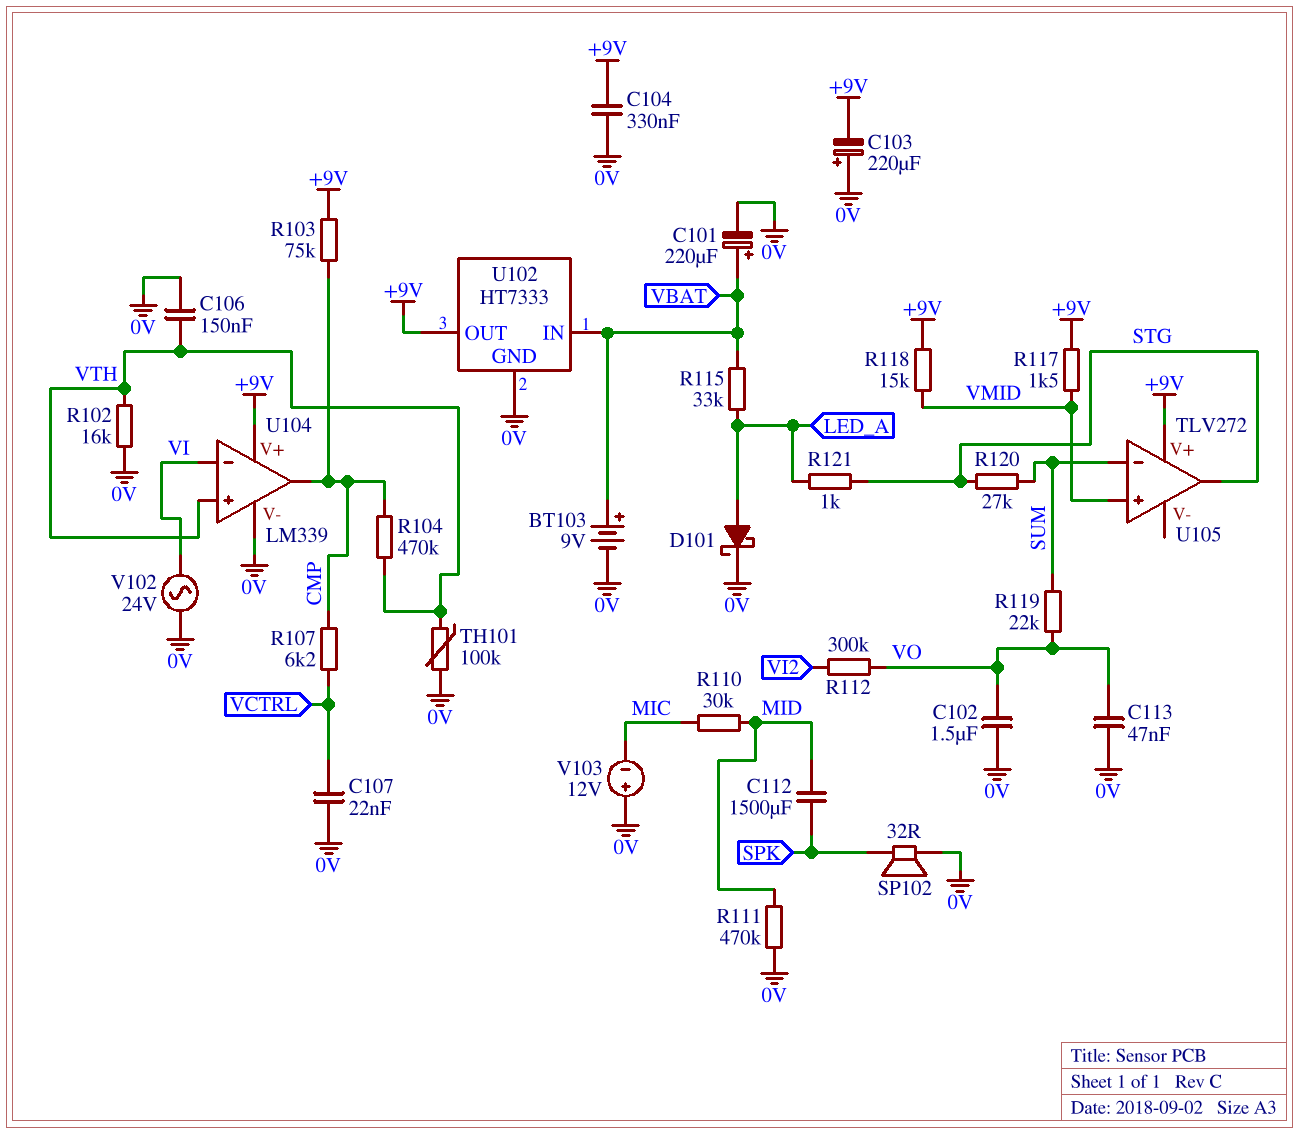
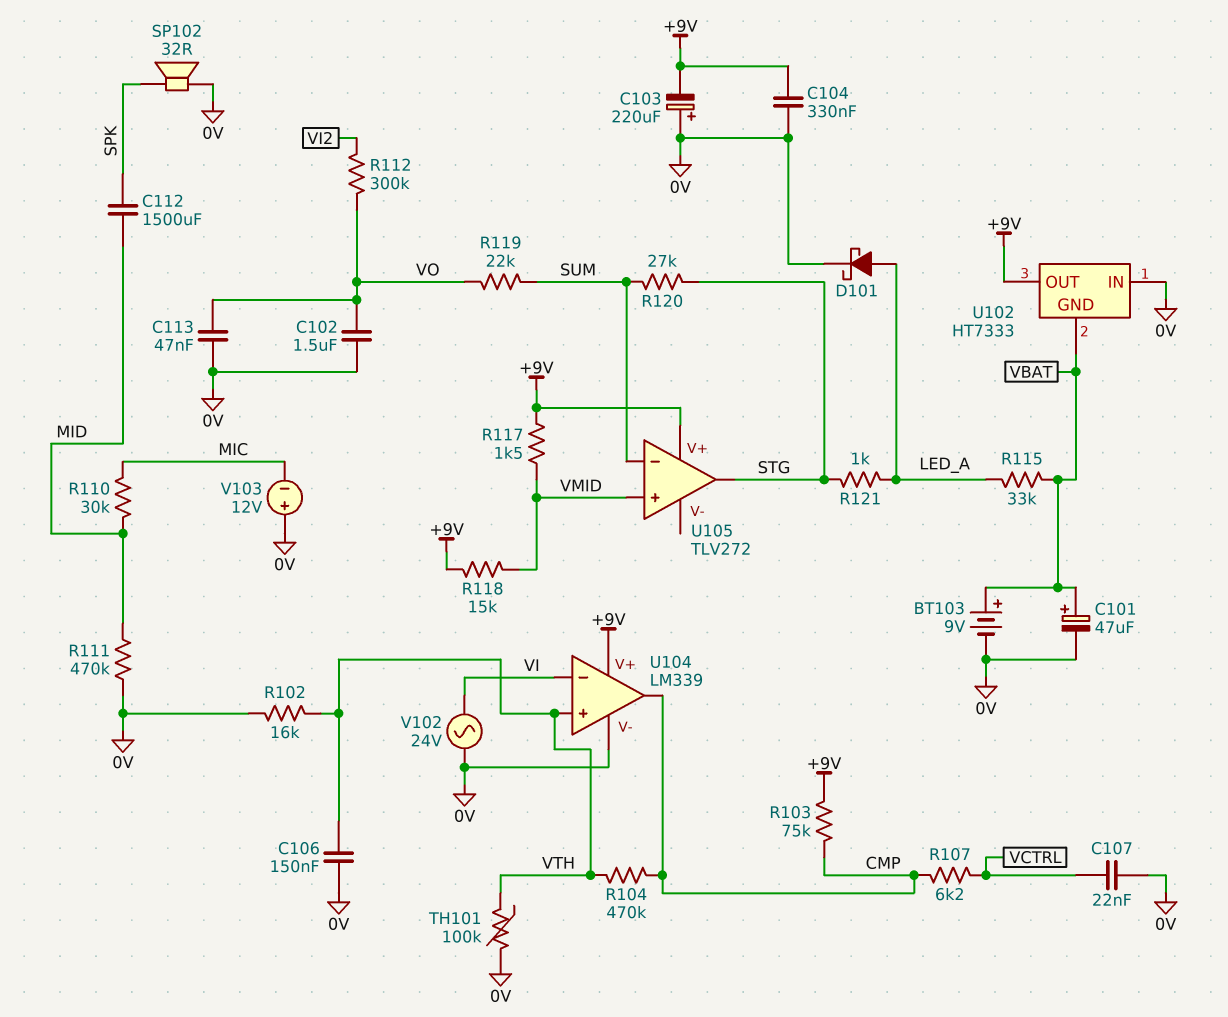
C101: 220uF (plus VBAT, minus 0V) -> 47uF (plus VBAT, minus 0V)
U102 pin GND: 0V -> VBAT
U102 pin IN: VBAT -> 0V

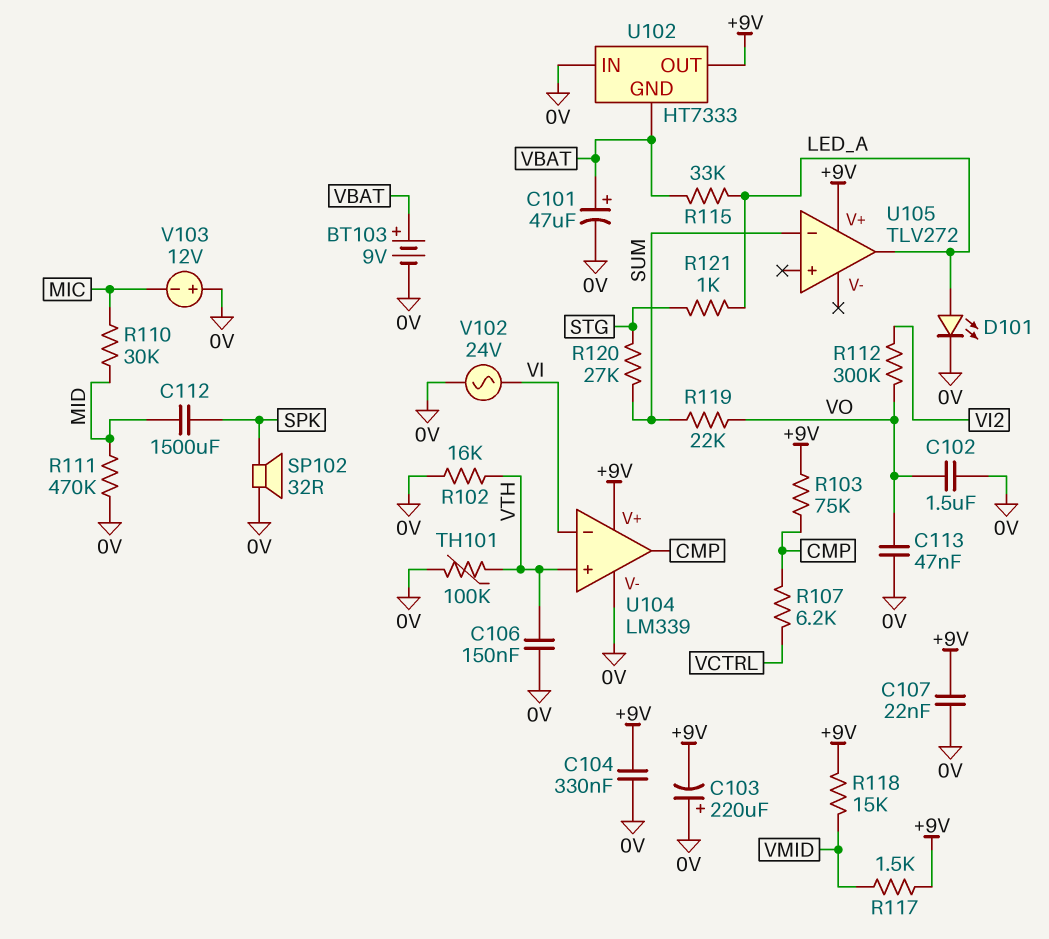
C107: 22nF (0V, VCTRL) -> 22nF (+9V, 0V)
D101: schottky (A LED_A, K 0V) -> LED (A LED_A, K 0V)
R104: 470k (CMP, VTH) -> none
U105 pin in+: VMID -> none
U105 pin out: STG -> LED_A

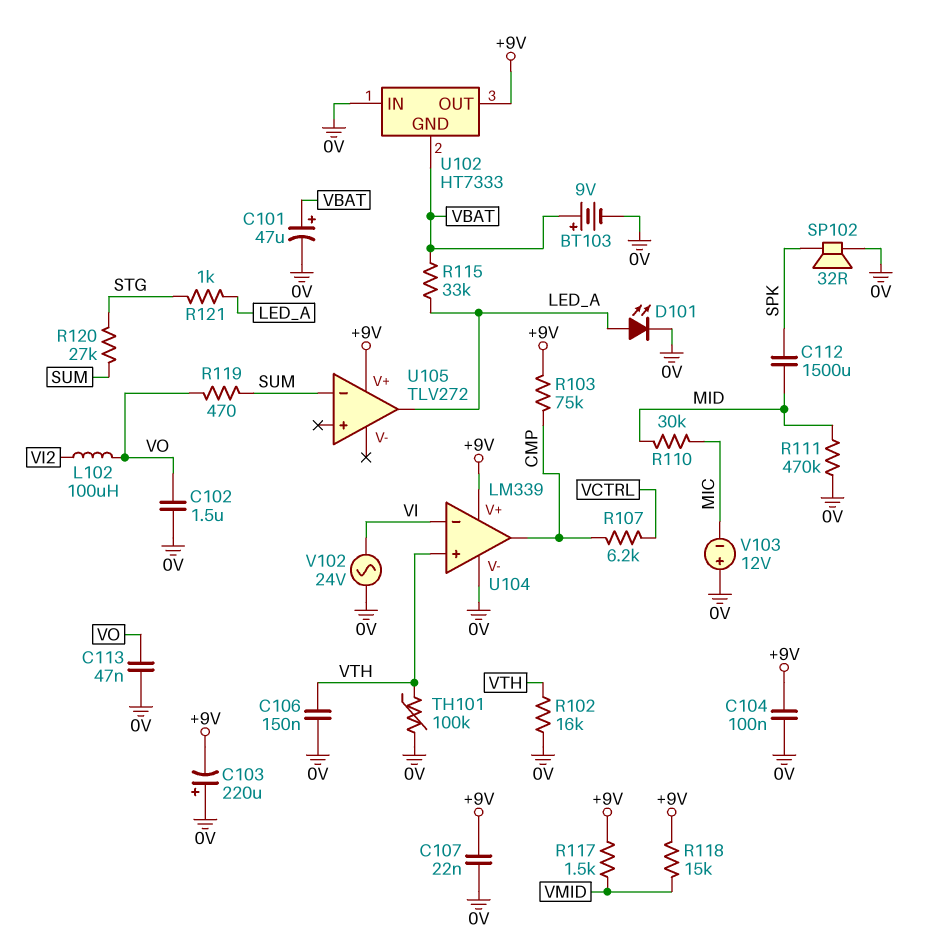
C104: 330nF (+9V, 0V) -> 100nF (+9V, 0V)
L102: none -> 100uH (VI2, VO)
R112: 300k (VI2, VO) -> none
R119: 22k (SUM, VO) -> 470 (SUM, VO)

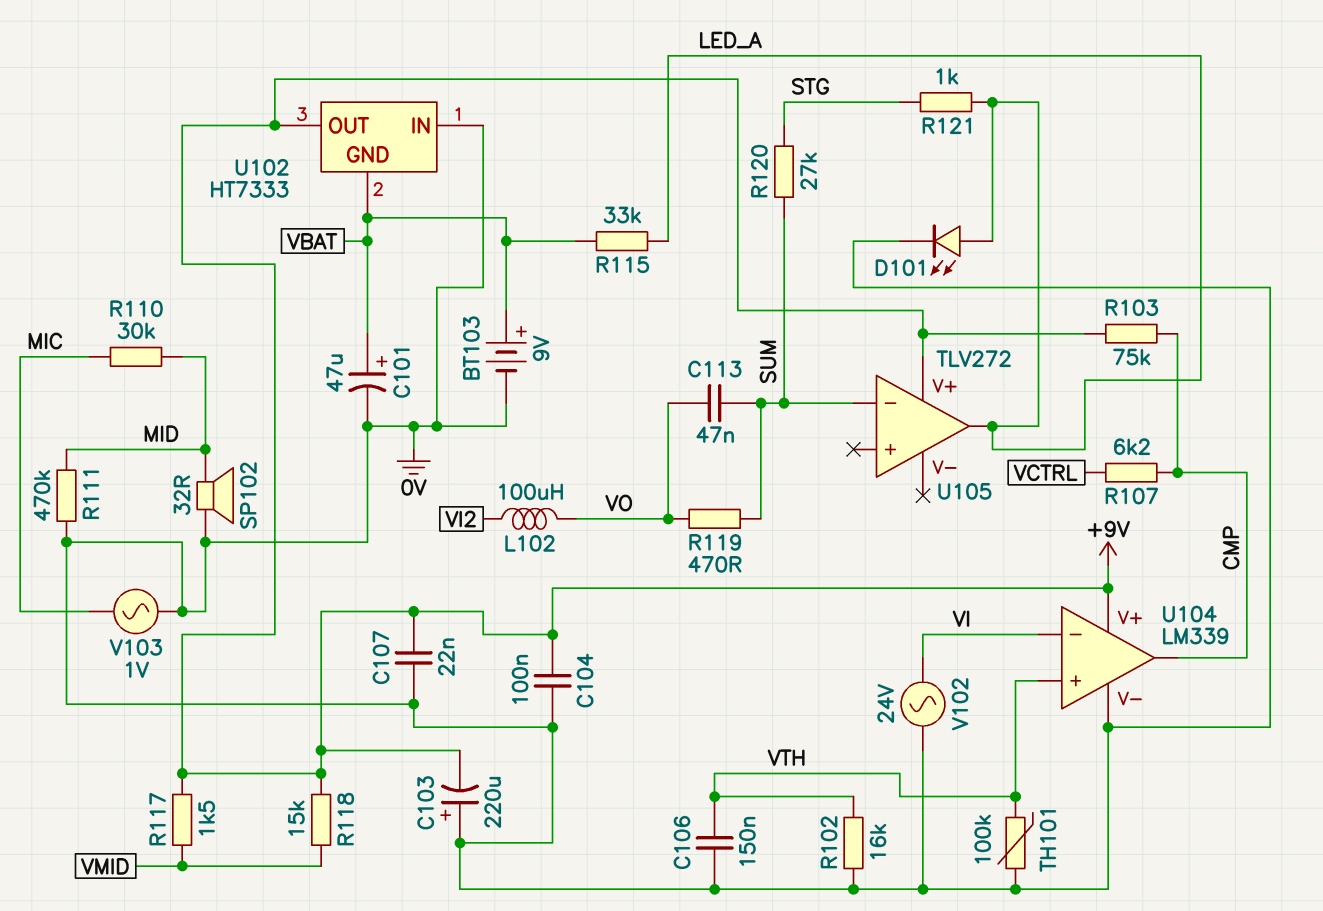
C102: 1.5uF (0V, VO) -> none
C112: 1500uF (MID, SPK) -> none
C113: 47nF (0V, VO) -> 47nF (SUM, VO)
SP102: speaker 32R (0V, SPK) -> speaker 32R (0V, MID)
V103: 12V (plus 0V, minus MIC) -> AC 1V (0V, MIC)

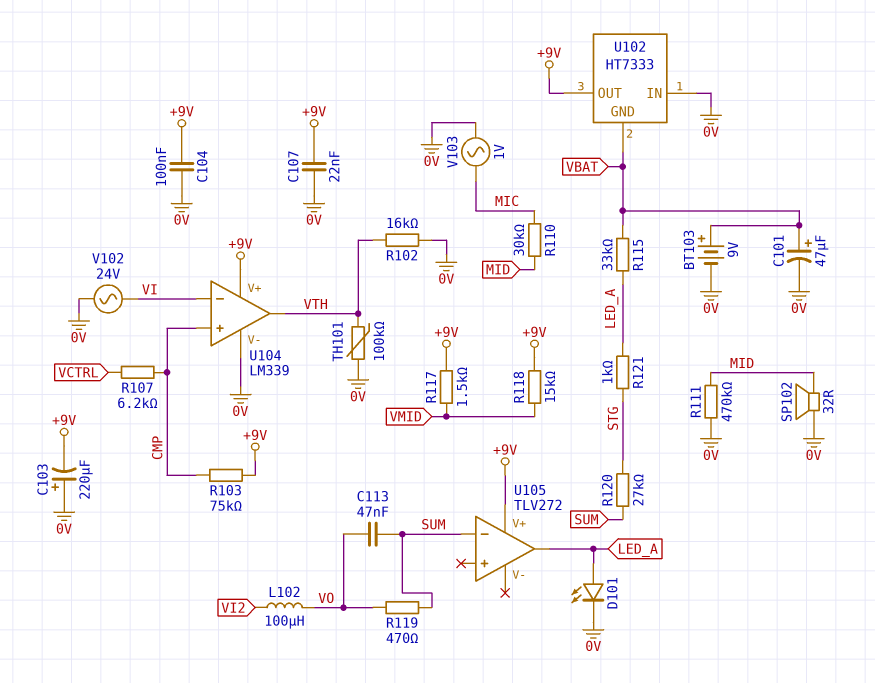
C106: 150nF (0V, VTH) -> none
U104 pin in+: VTH -> CMP
U104 pin out: CMP -> VTH

